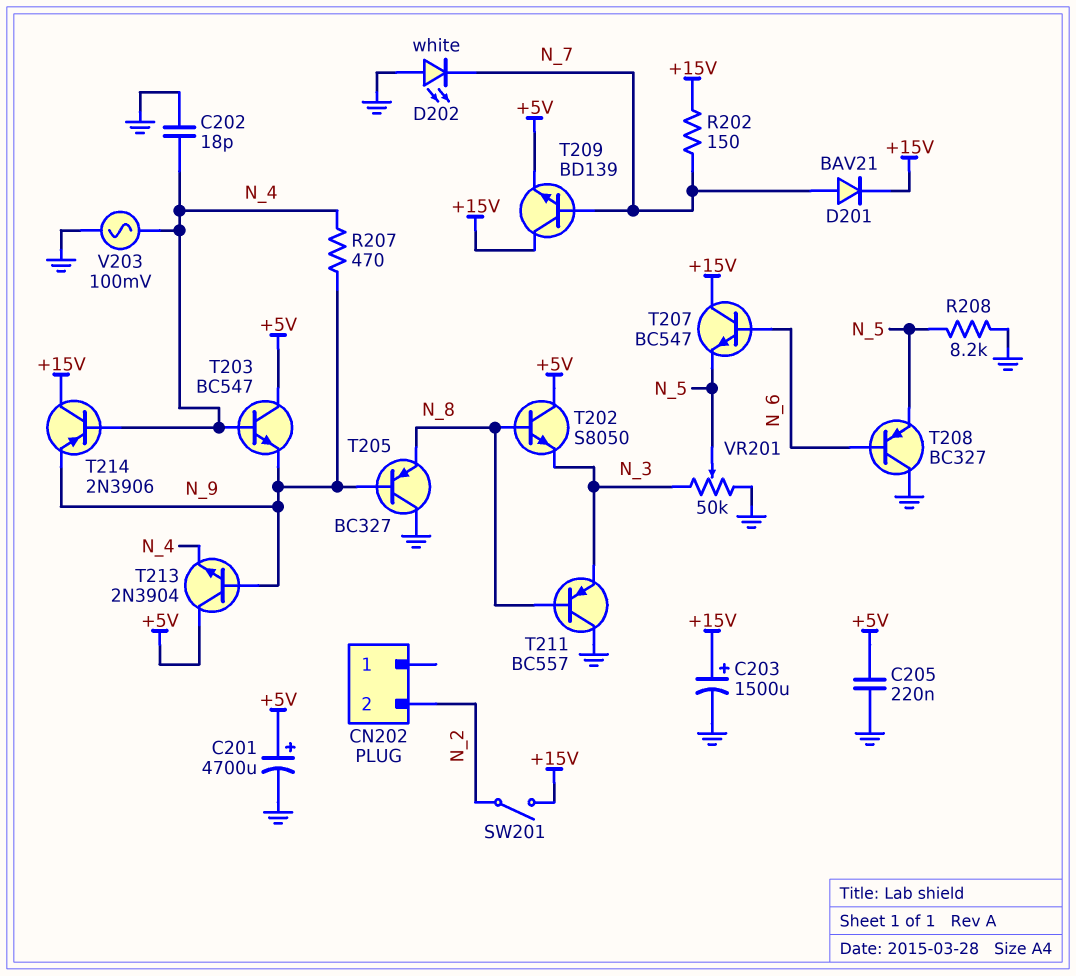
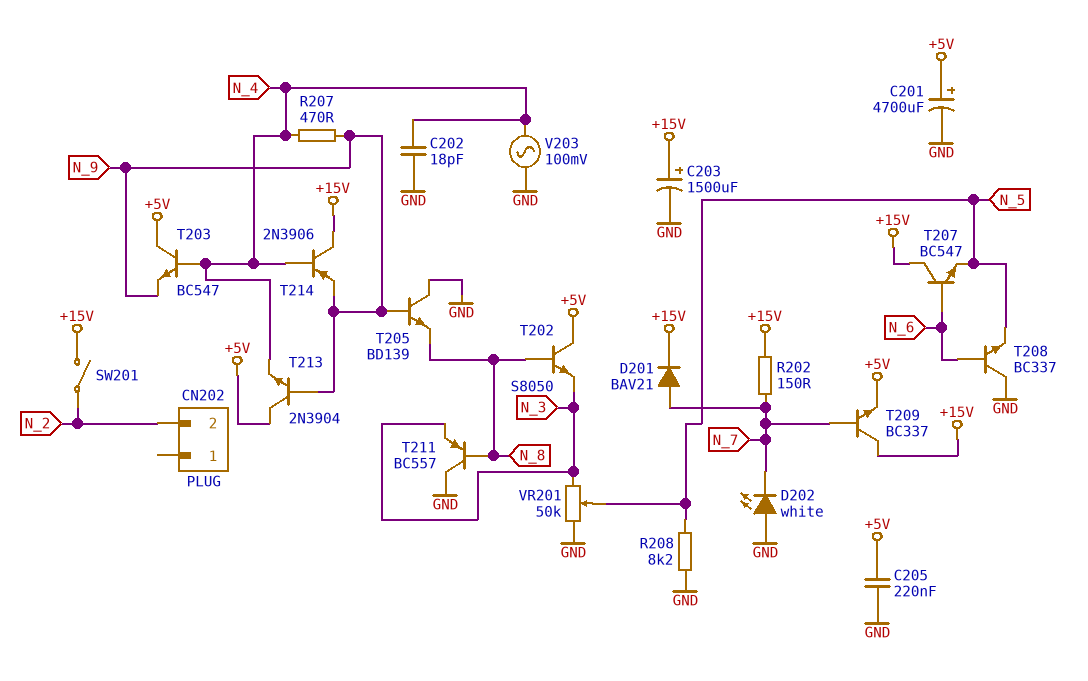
T205: PNP BC327 (B N_9, C GND, E N_8) -> NPN BD139 (B N_9, C GND, E N_8)
T208: PNP BC327 (B N_6, C GND, E N_5) -> NPN BC337 (B N_6, C GND, E N_5)
T209: NPN BD139 (B N_7, C +15V, E +5V) -> NPN BC337 (B N_7, C +15V, E +5V)

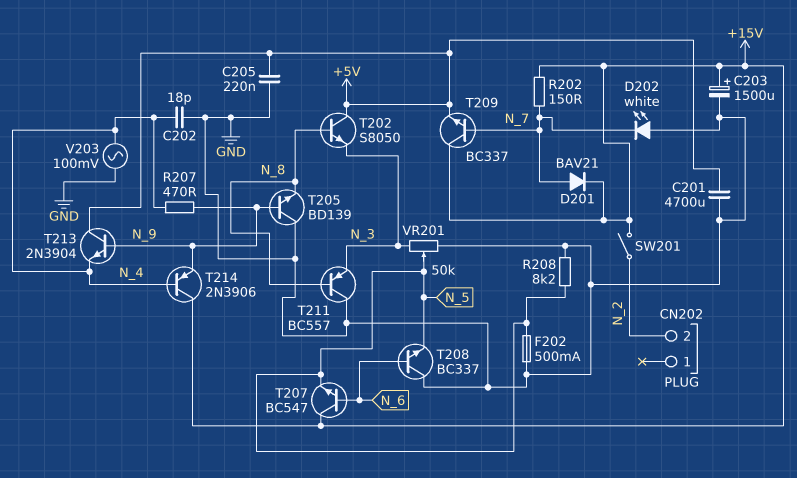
C201: 4700uF (plus +5V, minus GND) -> 4700uF (+5V, GND)
F202: none -> 500mA (GND, N_5)
T203: NPN BC547 (B N_4, C +5V, E N_9) -> none

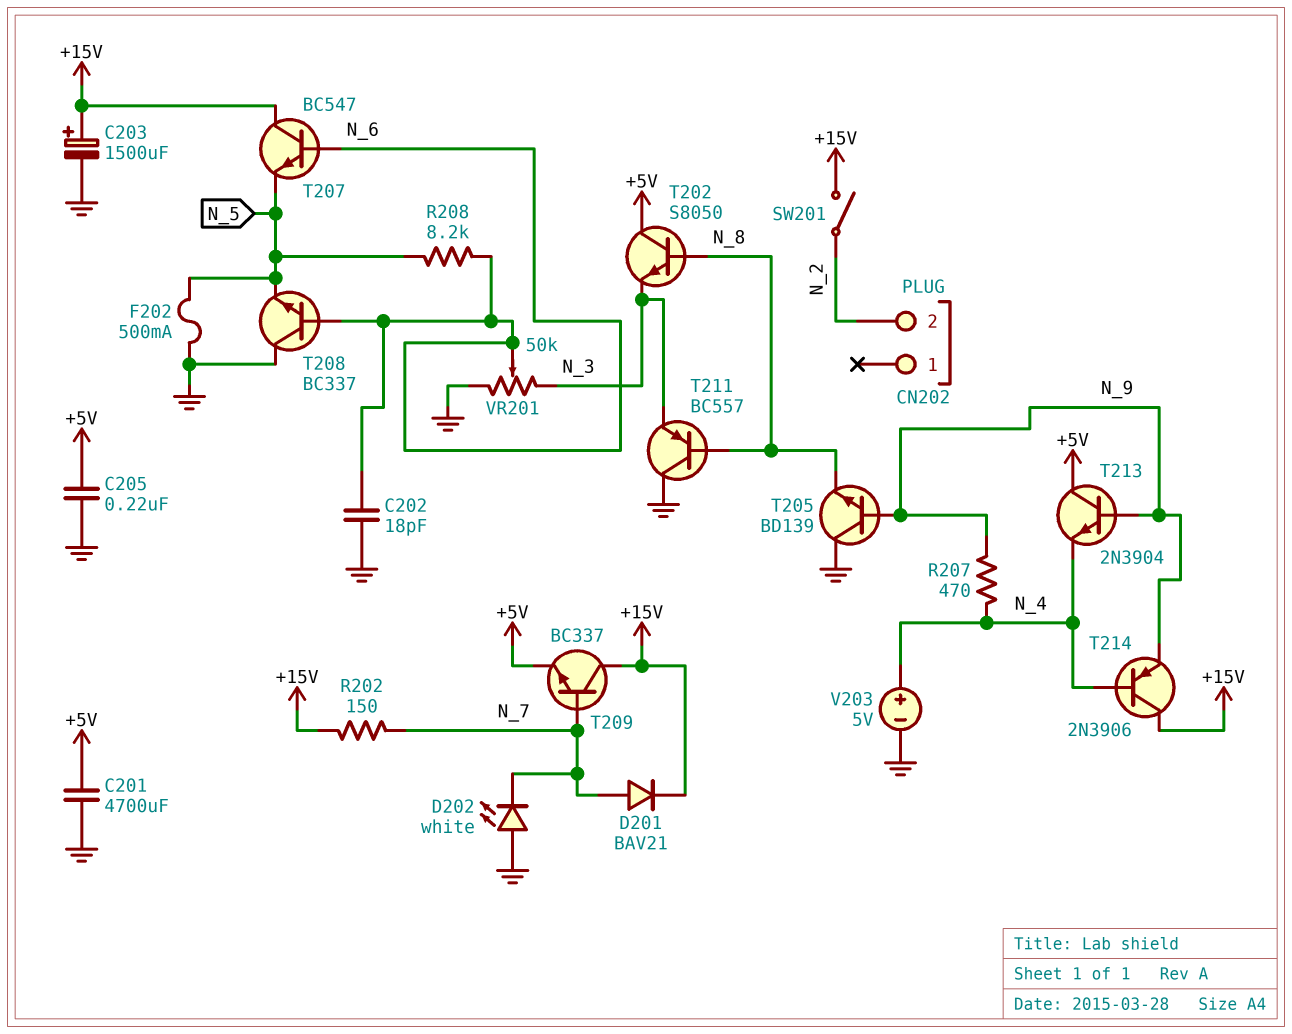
C202: 18pF (GND, N_4) -> 18pF (GND, N_6)
R208: 8.2k (GND, N_5) -> 8.2k (N_5, N_6)
V203: AC 100mV (GND, N_4) -> 5V (plus N_4, minus GND)
VR201: 50k (GND, N_3, wiper N_5) -> 50k (GND, N_3, wiper N_6)

